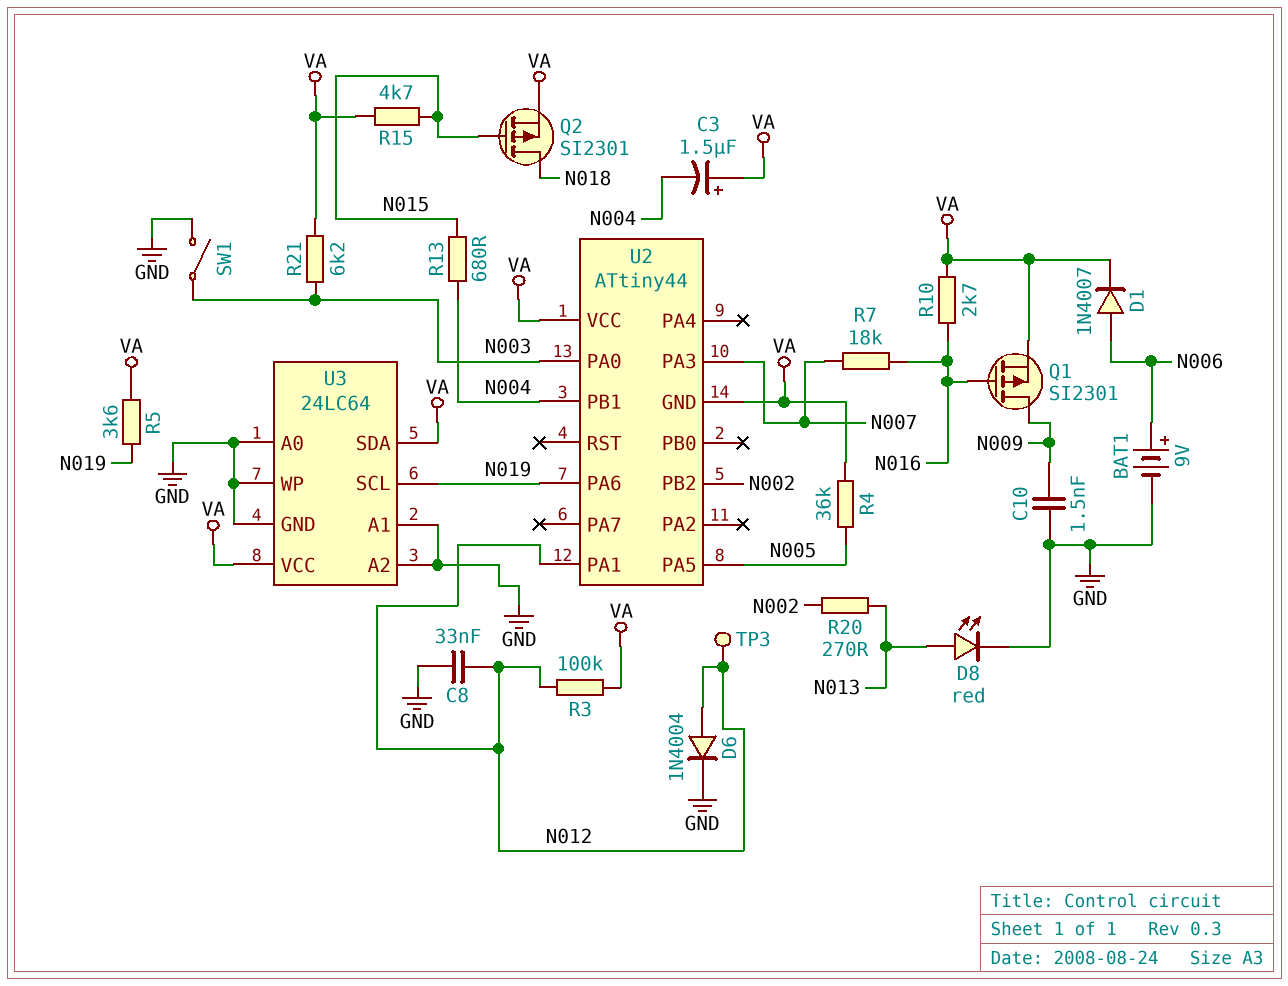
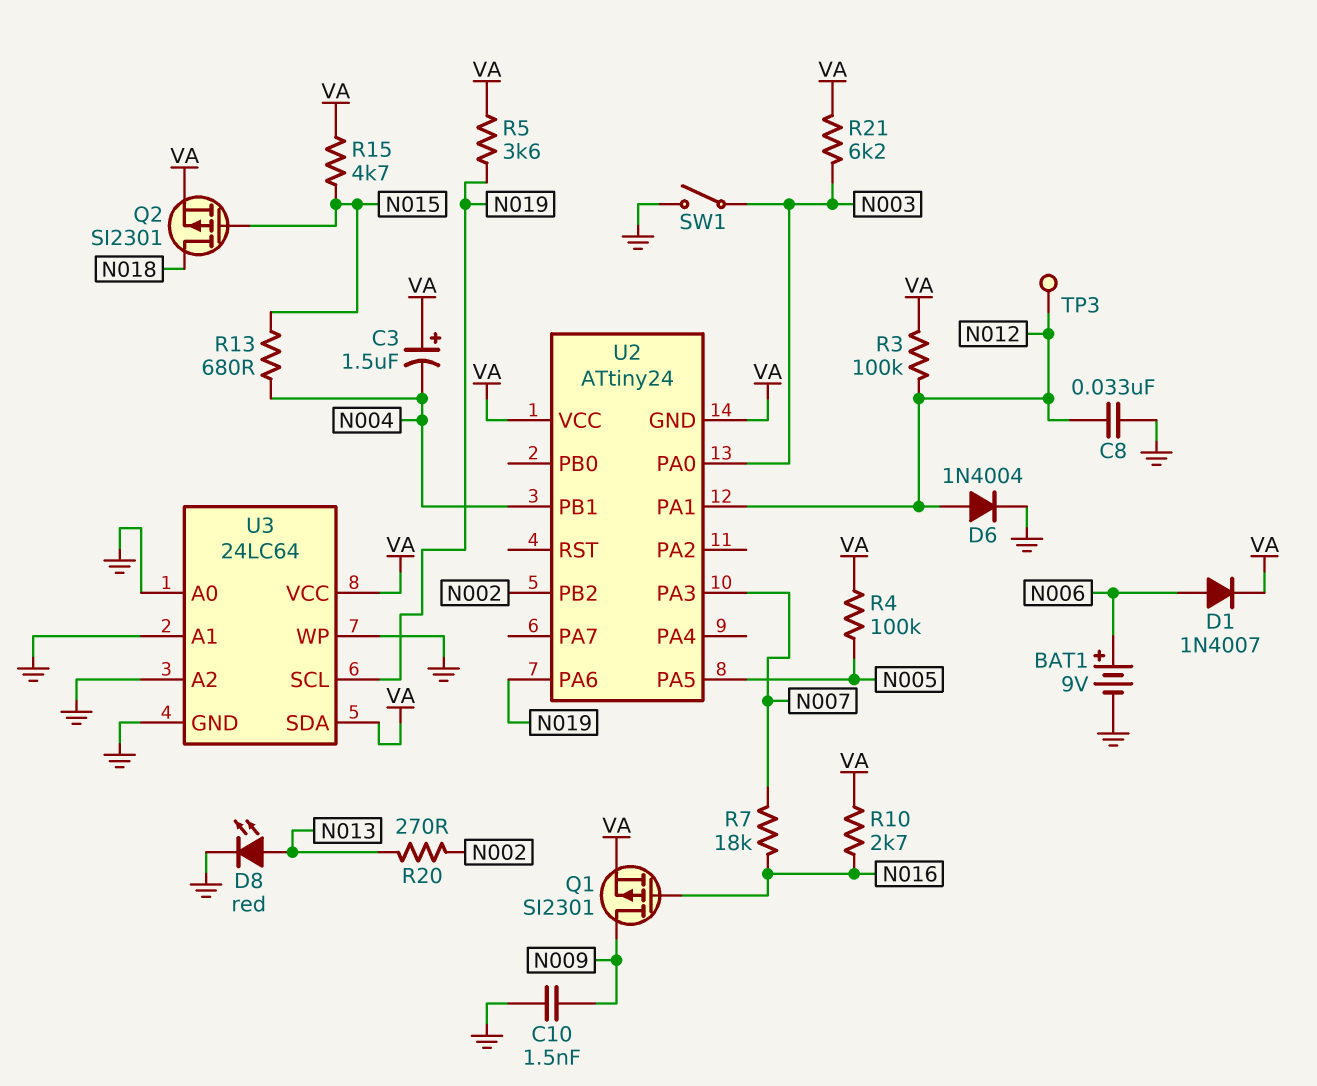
R4: 36k (N005, VA) -> 100k (N005, VA)
U2: ATtiny44 -> ATtiny24

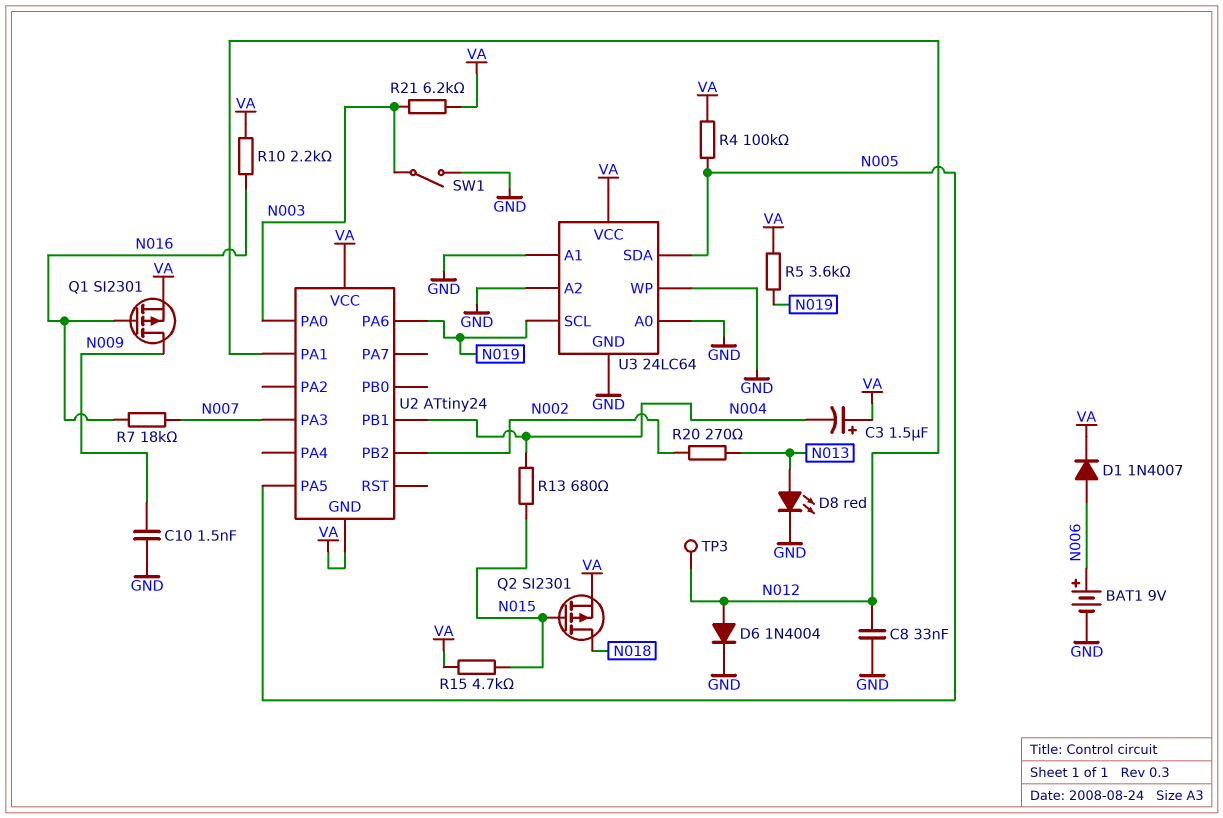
R3: 100k (N012, VA) -> none
R10: 2.7k (N016, VA) -> 2.2k (N016, VA)
U3 pin SDA: VA -> N005

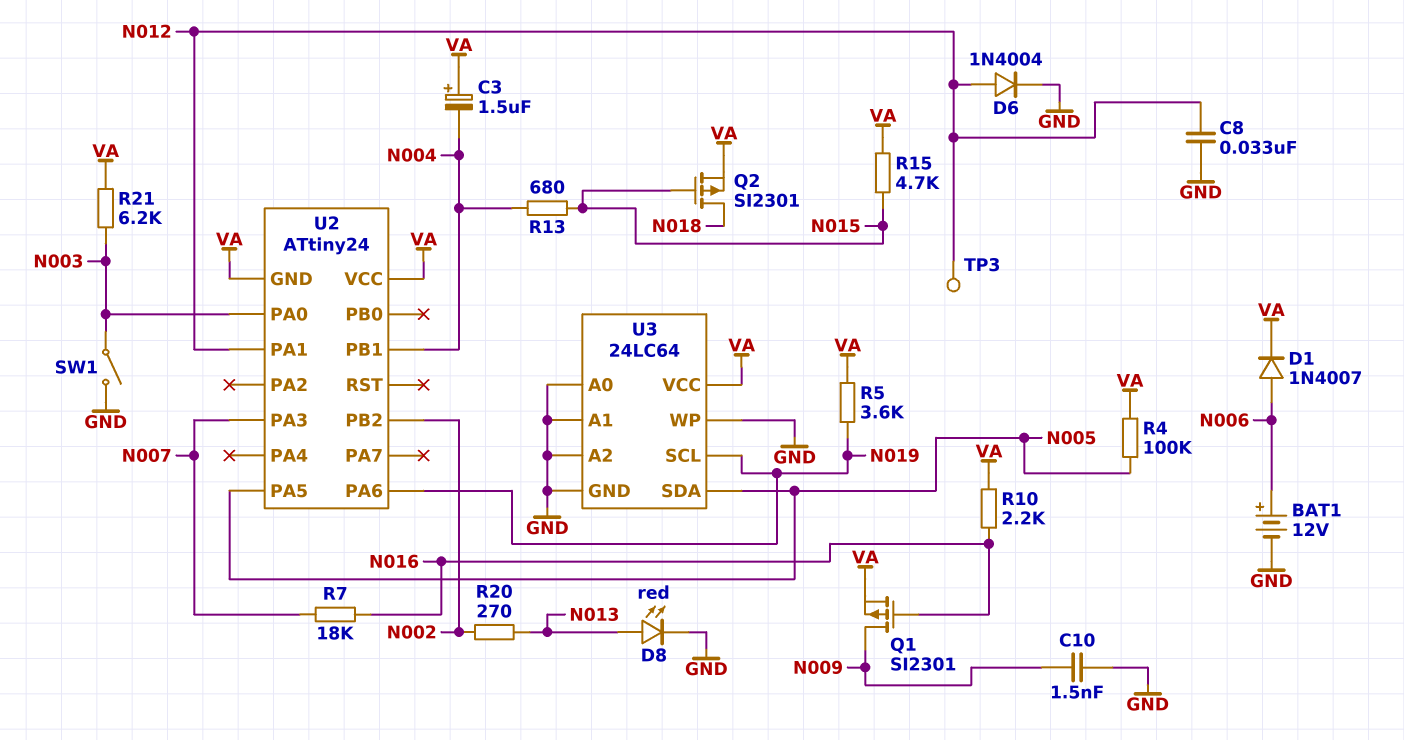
BAT1: 9V (plus N006, minus GND) -> 12V (plus N006, minus GND)

